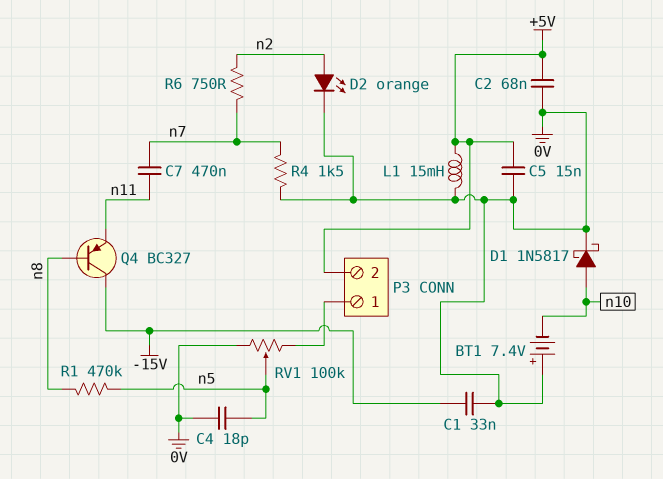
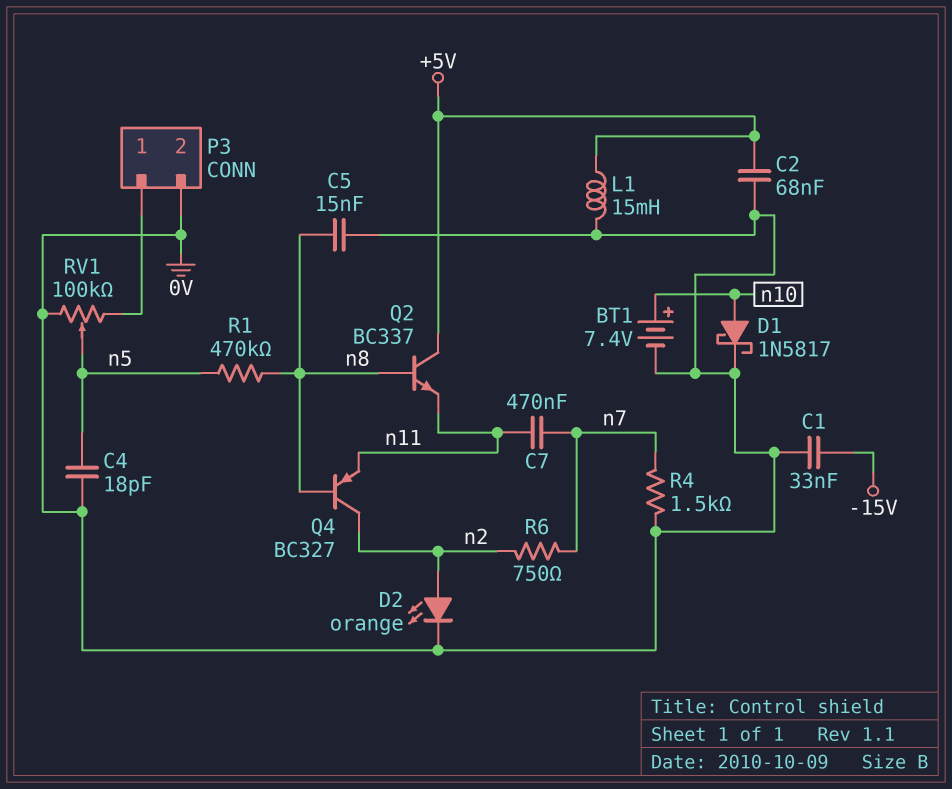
BT1: 7.4V (plus 0V, minus n10) -> 7.4V (plus n10, minus 0V)
C5: 15nF (+5V, 0V) -> 15nF (0V, n8)
P3 pin 2: +5V -> 0V
Q2: none -> NPN BC337 (B n8, C +5V, E n11)
Q4: PNP BC327 (B n8, C -15V, E n11) -> PNP BC327 (B n8, C n2, E n11)

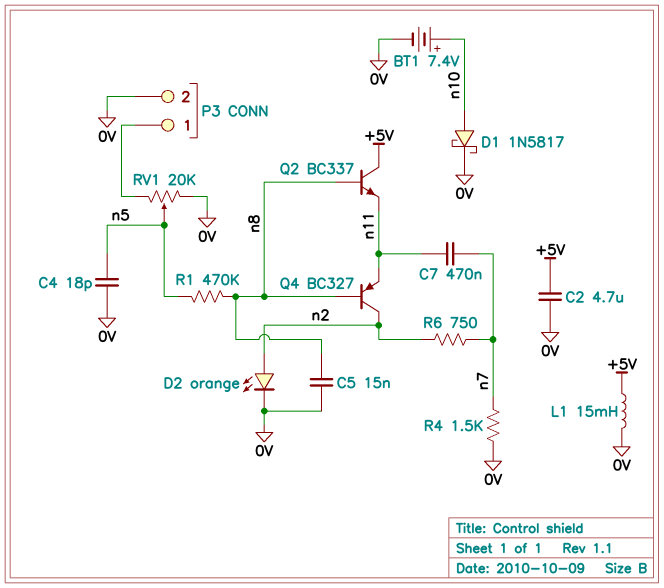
C1: 33nF (-15V, 0V) -> none
C2: 68nF (+5V, 0V) -> 4.7uF (+5V, 0V)
RV1: 100k (0V, P3/1, wiper n5) -> 20k (0V, P3/1, wiper n5)

